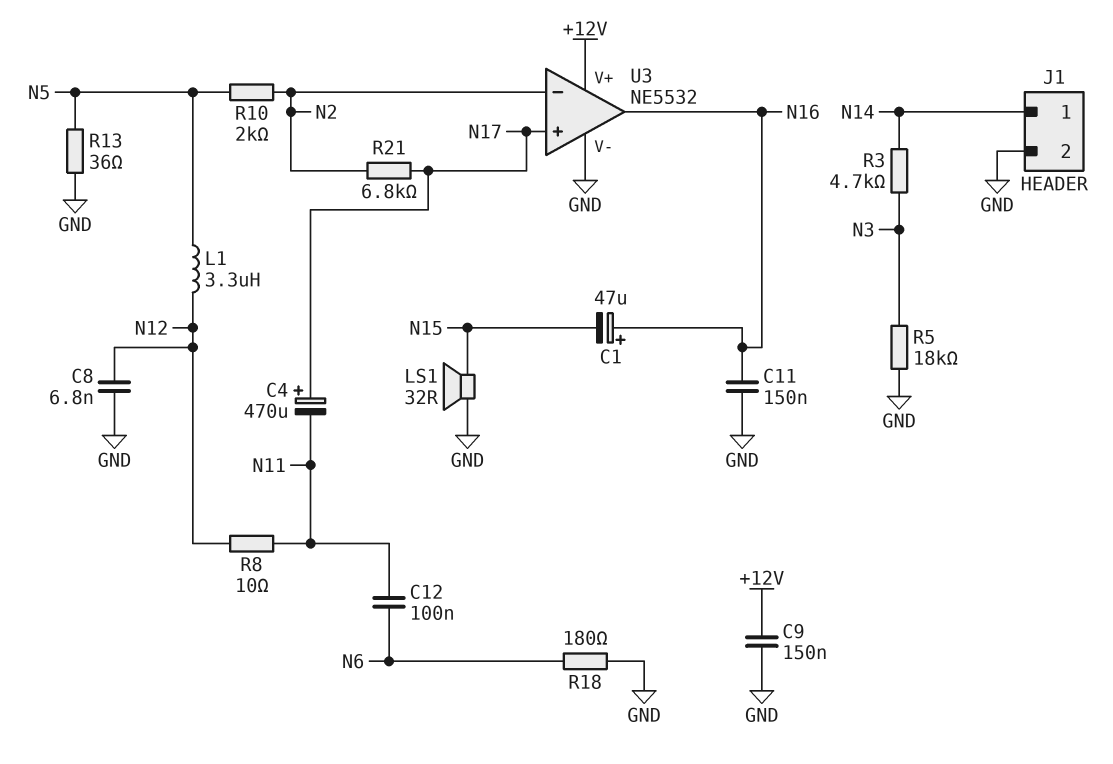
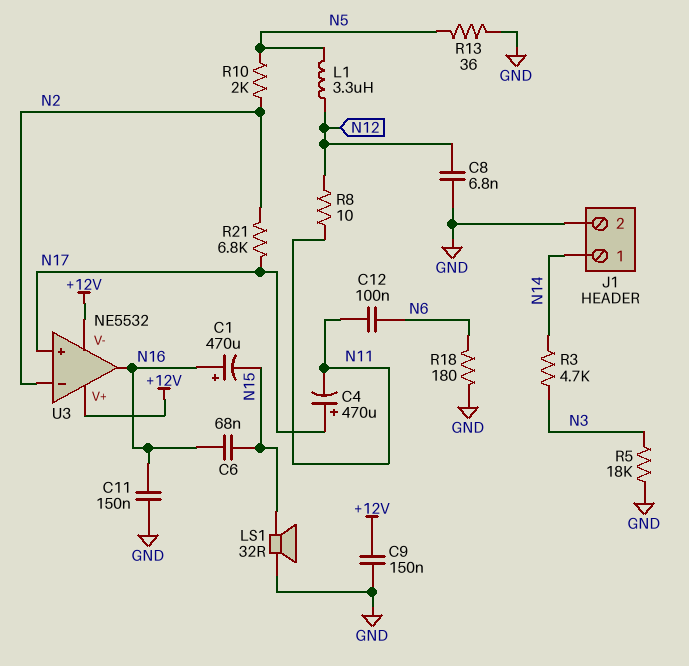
C1: 47uF (plus N16, minus N15) -> 470uF (plus N16, minus N15)
C6: none -> 68nF (N15, N16)
U3 pin V-: GND -> +12V

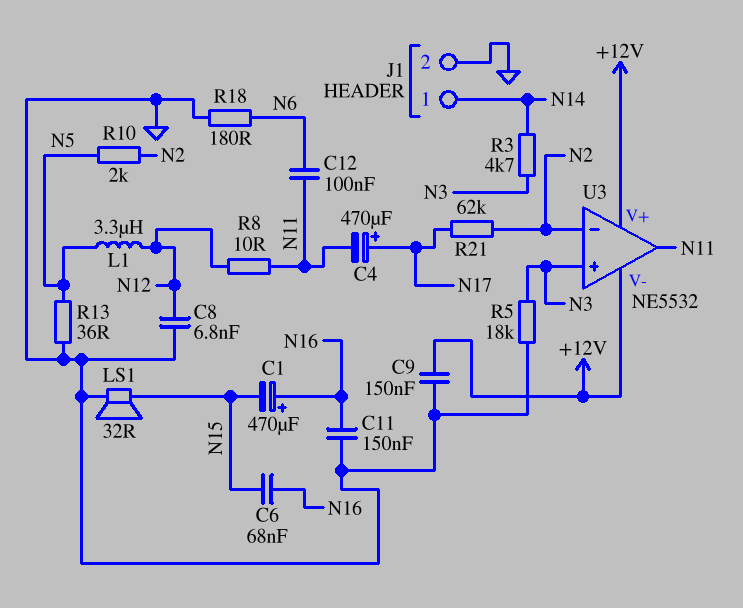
R21: 6.8k (N2, N17) -> 62k (N2, N17)
U3 pin in+: N17 -> N3
U3 pin out: N16 -> N11

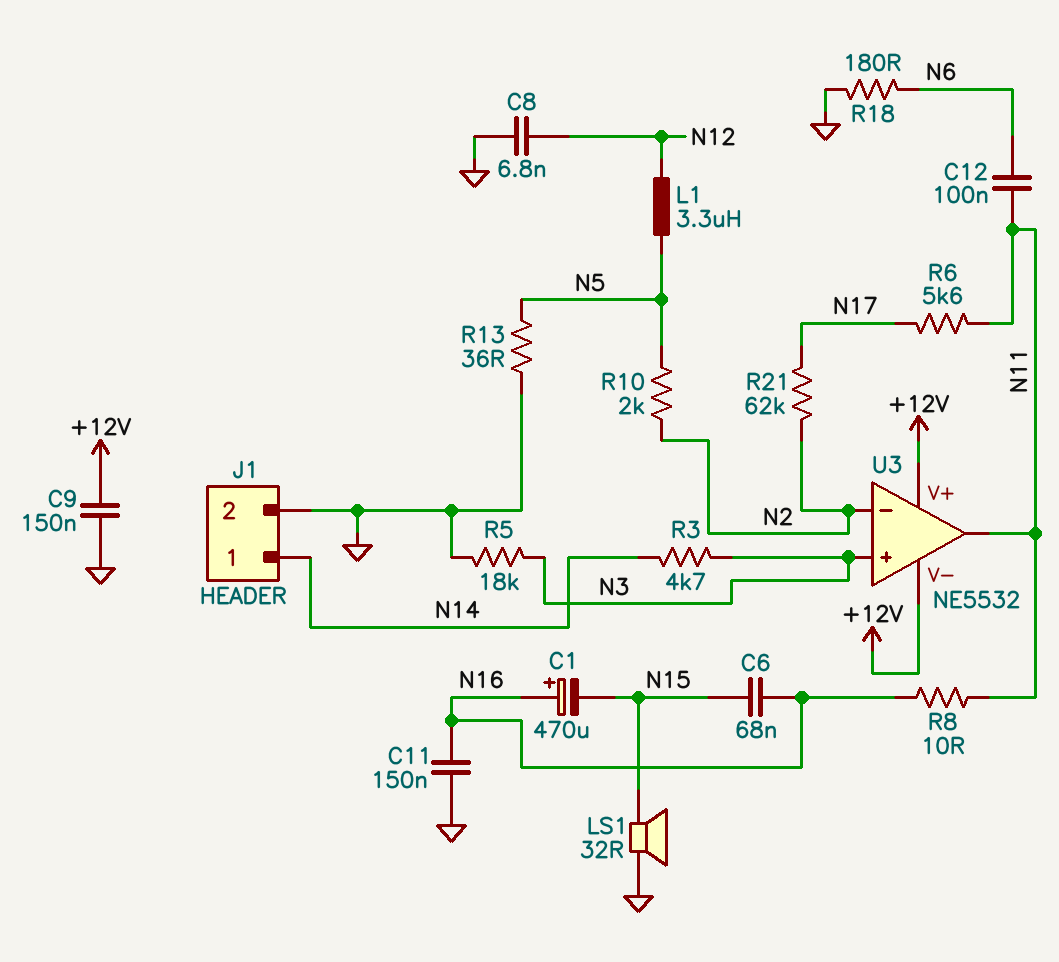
C4: 470uF (plus N17, minus N11) -> none
R6: none -> 5.6k (N11, N17)
R8: 10 (N11, N12) -> 10 (N11, N16)

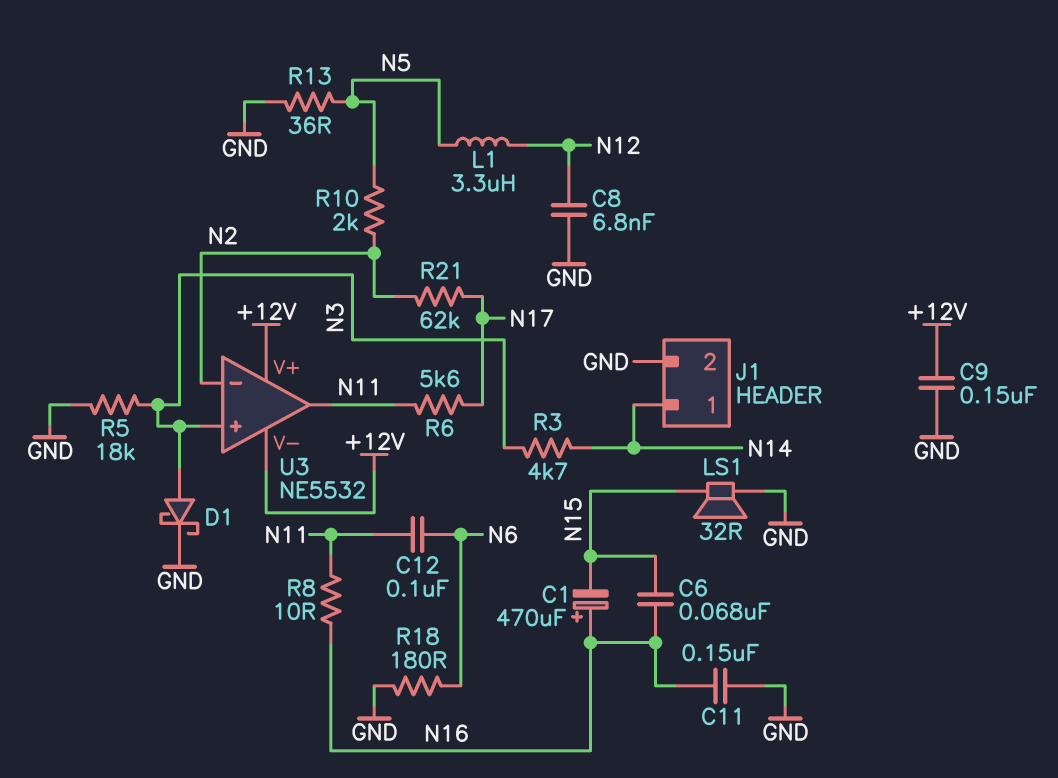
D1: none -> schottky (A N3, K GND)

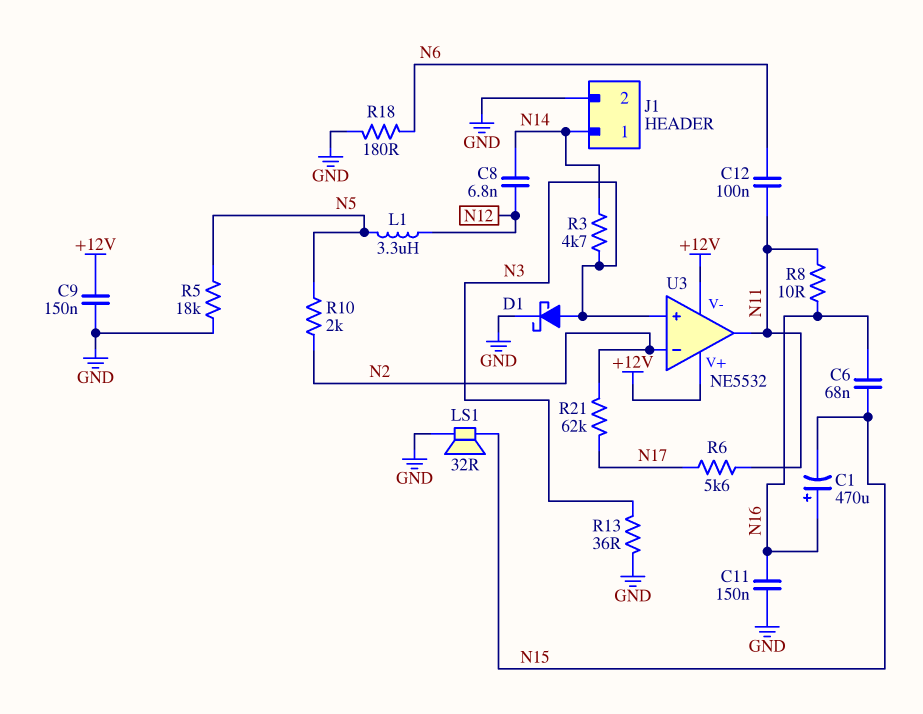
C8: 6.8nF (GND, N12) -> 6.8nF (N12, N14)
R5: 18k (GND, N3) -> 18k (GND, N5)
R13: 36 (GND, N5) -> 36 (GND, N3)

